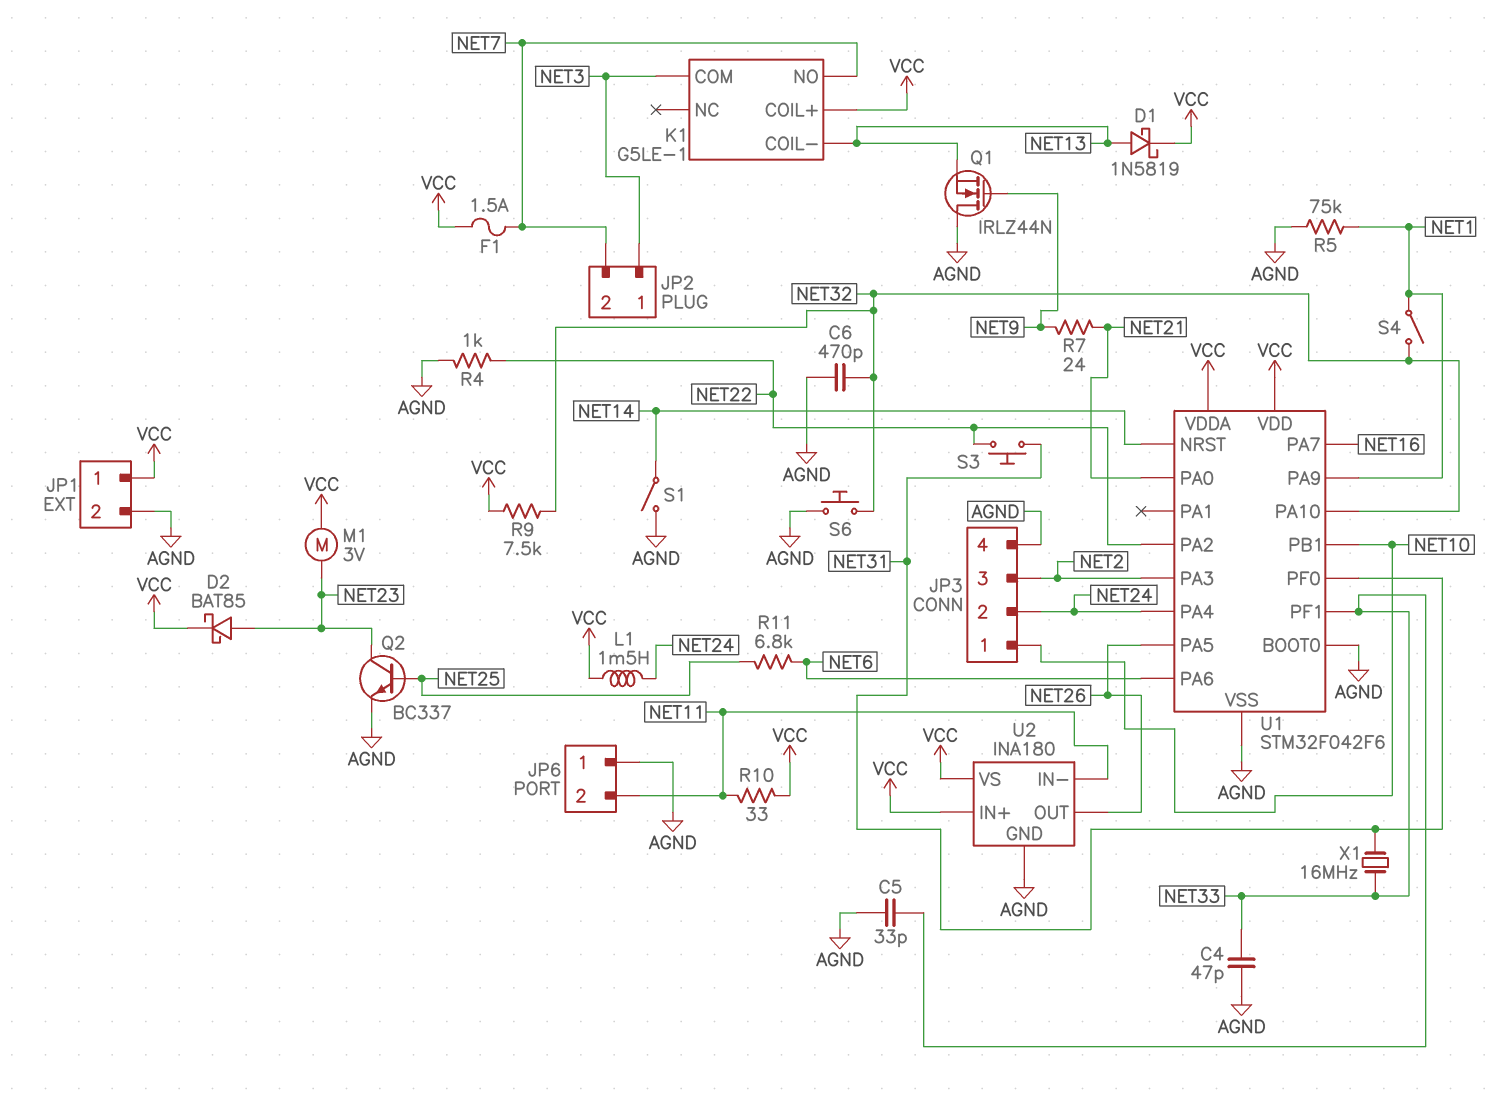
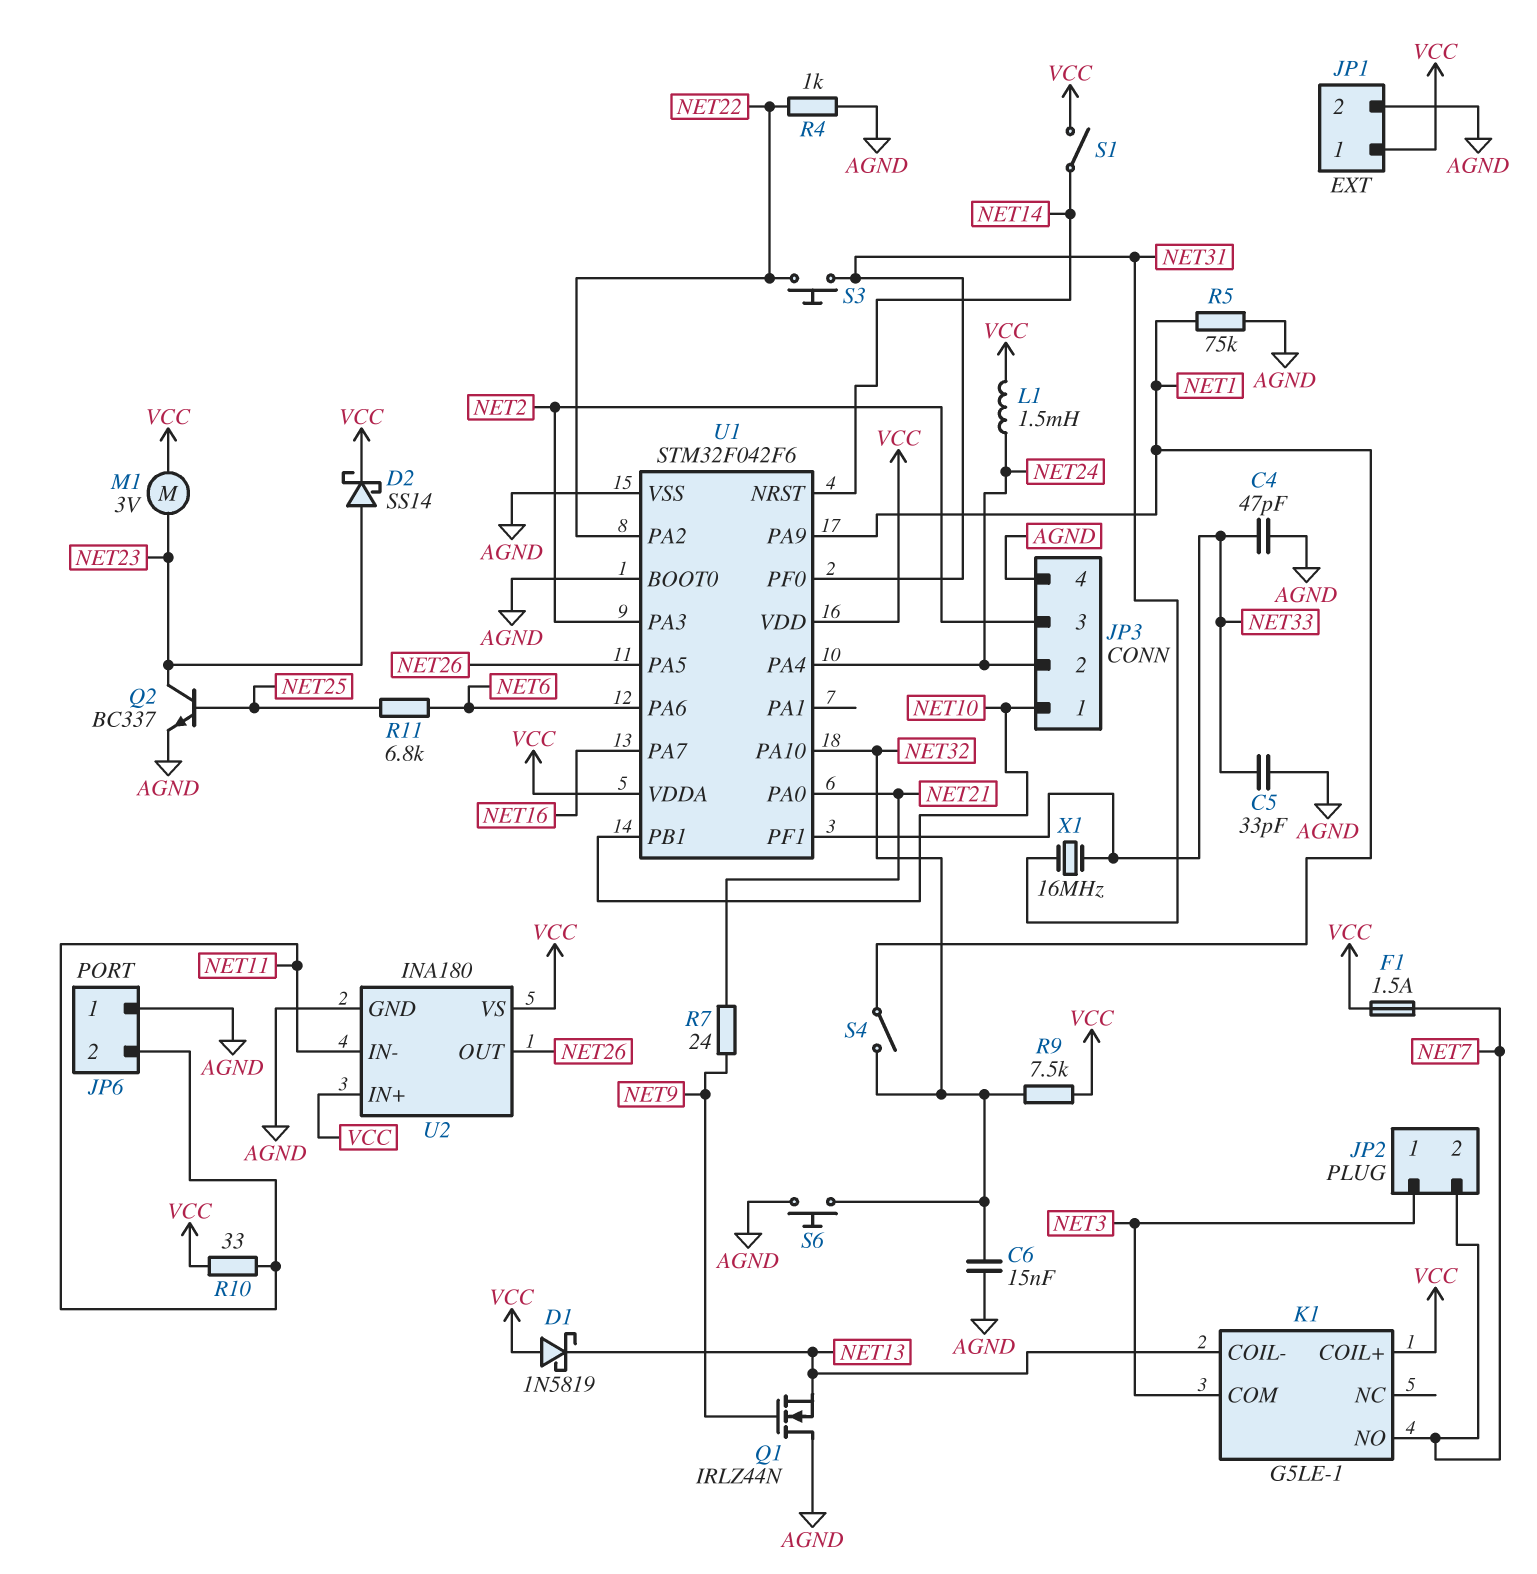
C6: 470pF (AGND, NET32) -> 15nF (AGND, NET32)
D1: schottky 1N5819 (A NET13, K VCC) -> schottky 1N5819 (A VCC, K NET13)
D2: schottky BAT85 (A NET23, K VCC) -> schottky SS14 (A NET23, K VCC)
S1: switch (AGND, NET14) -> switch (NET14, VCC)

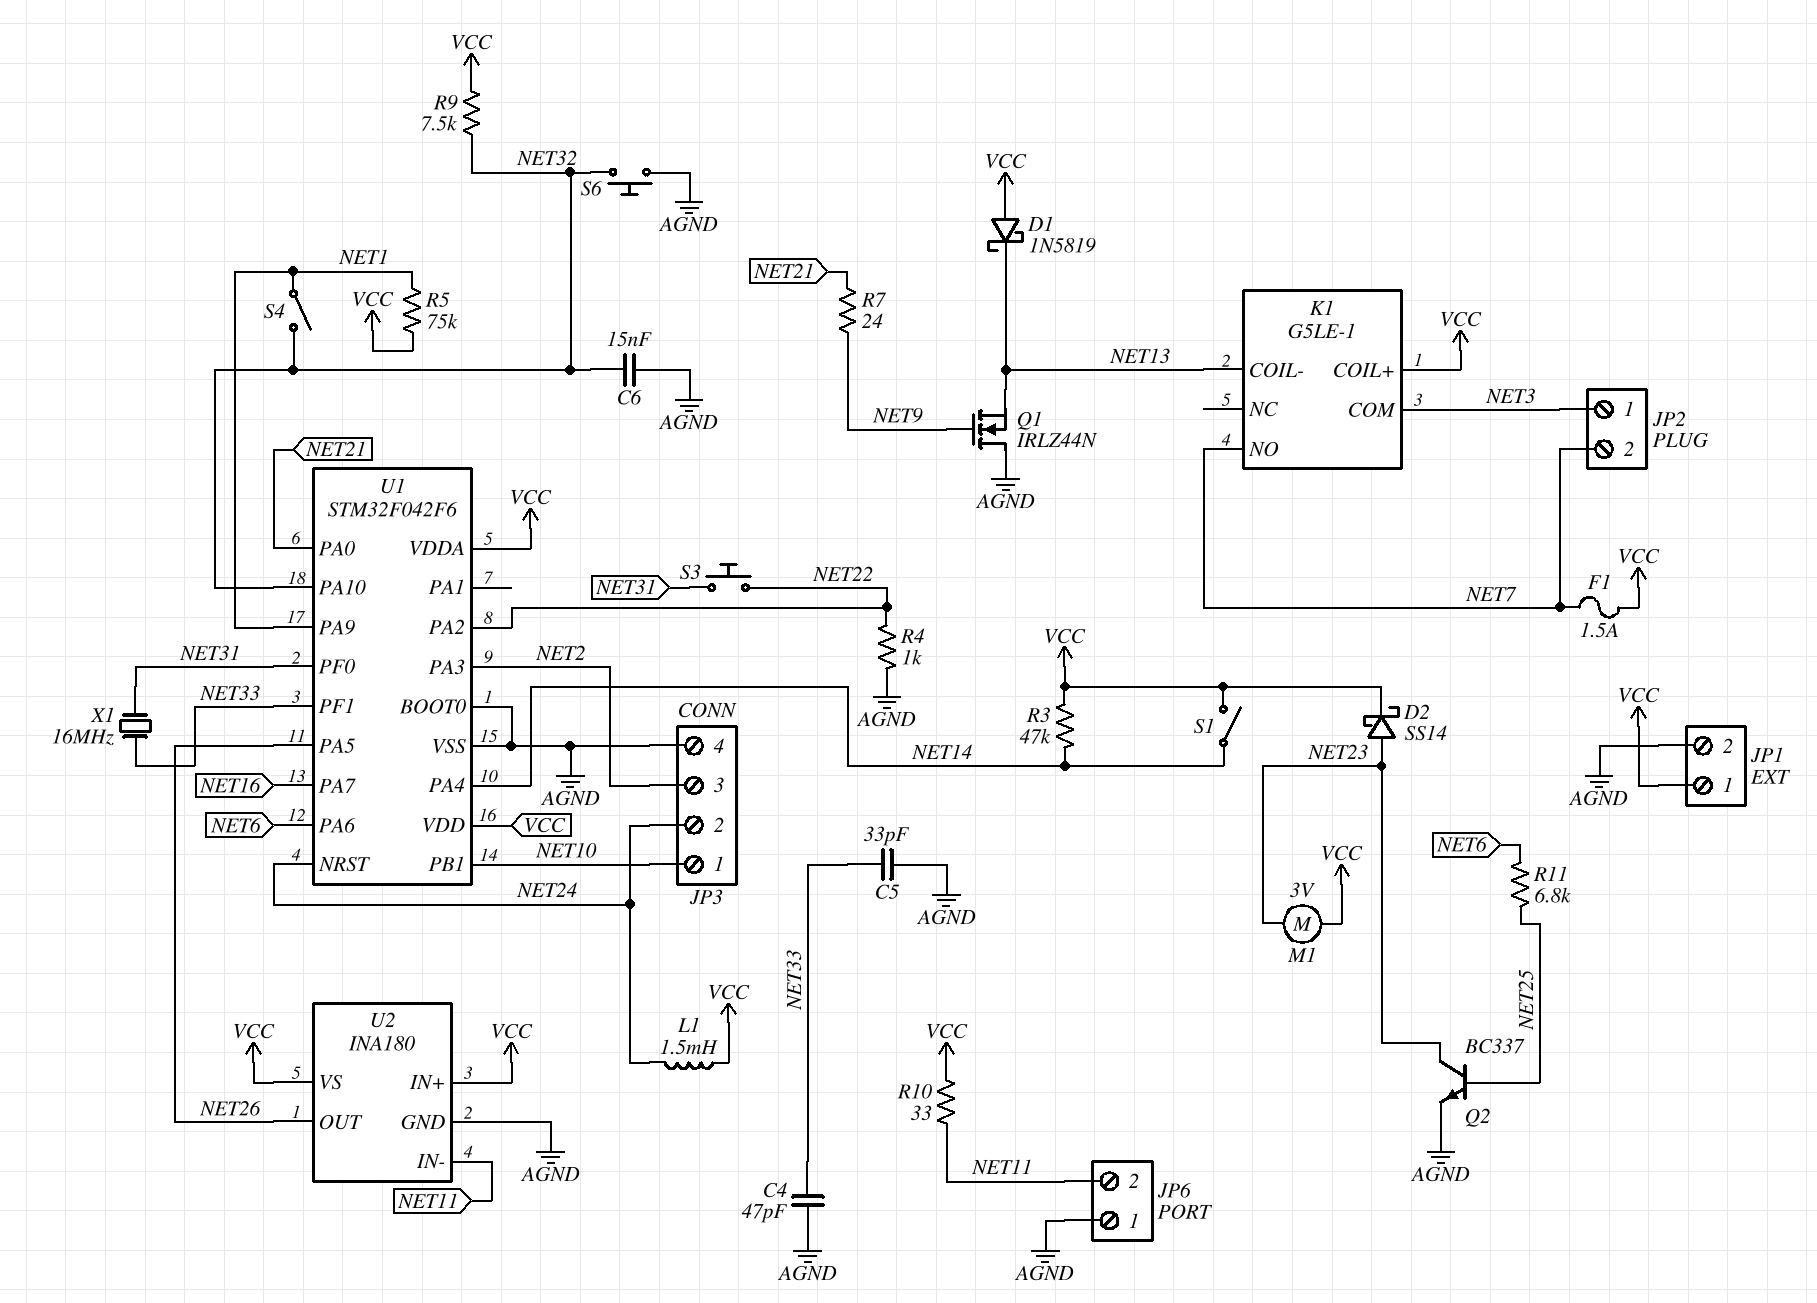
R3: none -> 47k (NET14, VCC)
R5: 75k (AGND, NET1) -> 75k (NET1, VCC)
U1 pin NRST: NET14 -> NET24
U1 pin PA4: NET24 -> NET14

